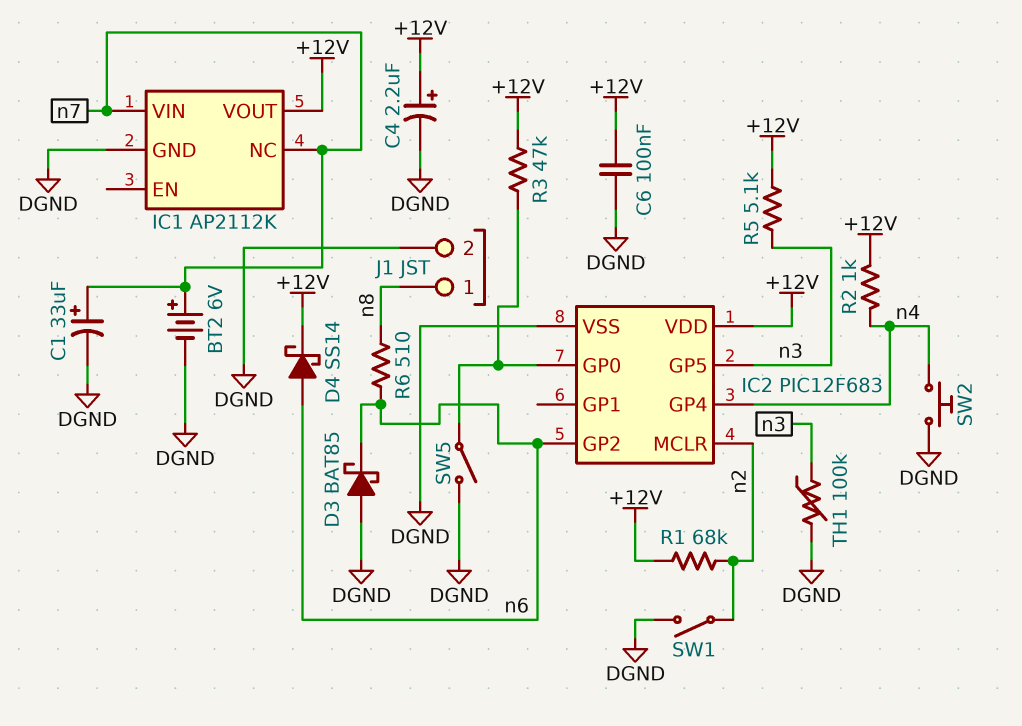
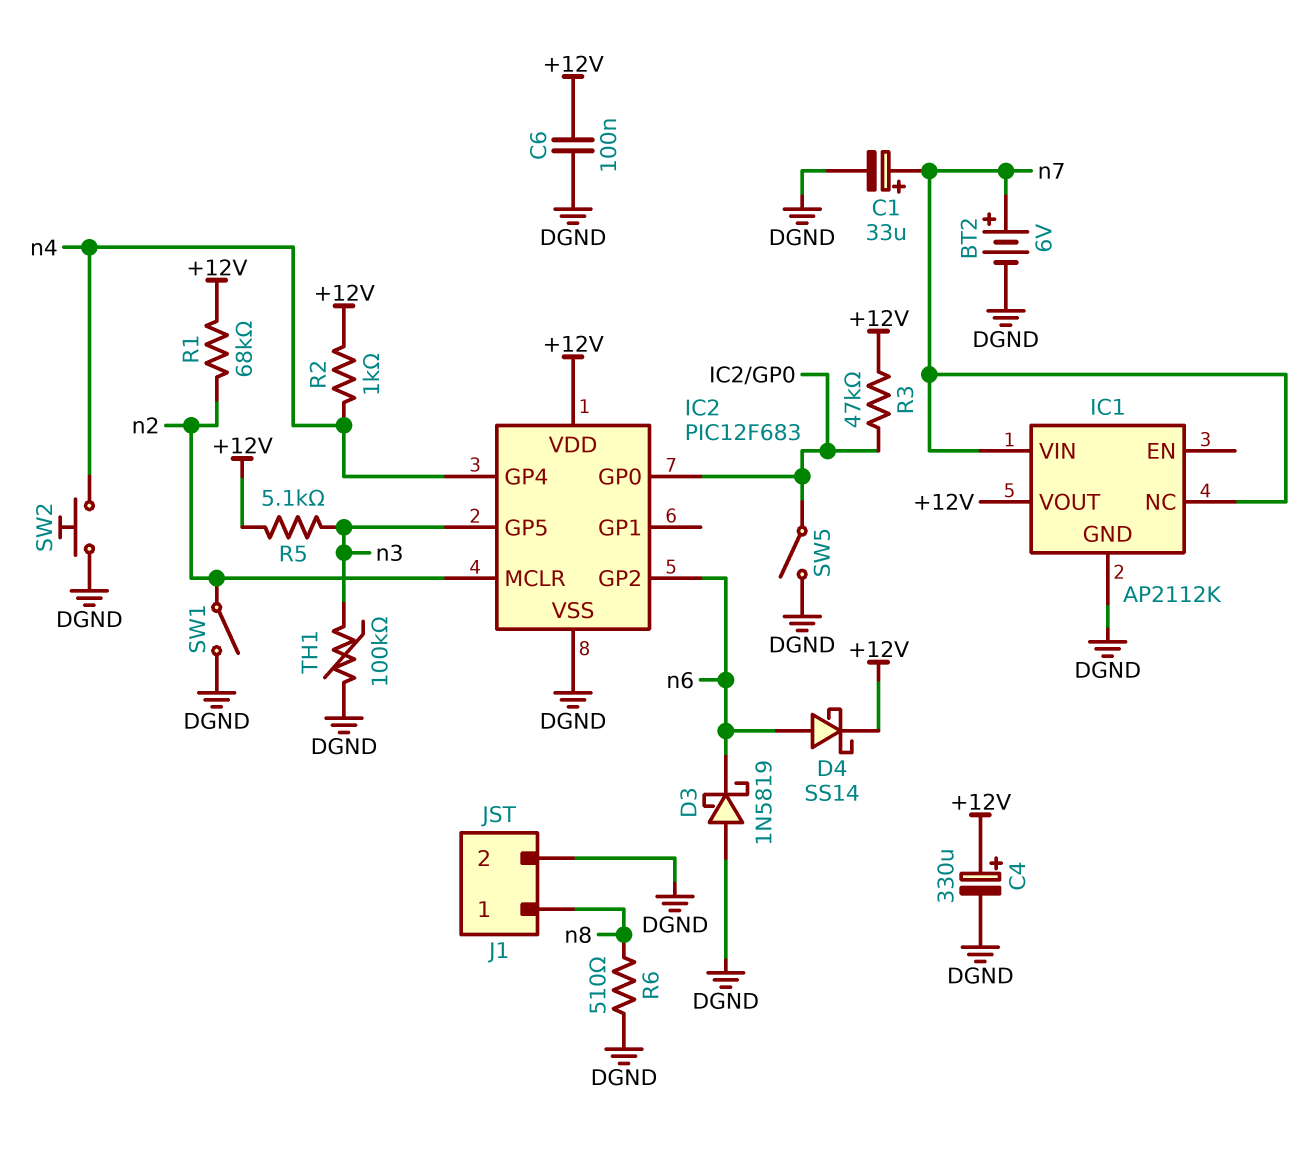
C4: 2.2uF (plus +12V, minus DGND) -> 330uF (plus +12V, minus DGND)
D3: schottky BAT85 (A DGND, K n6) -> schottky 1N5819 (A DGND, K n6)
R6: 510 (n6, n8) -> 510 (DGND, n8)

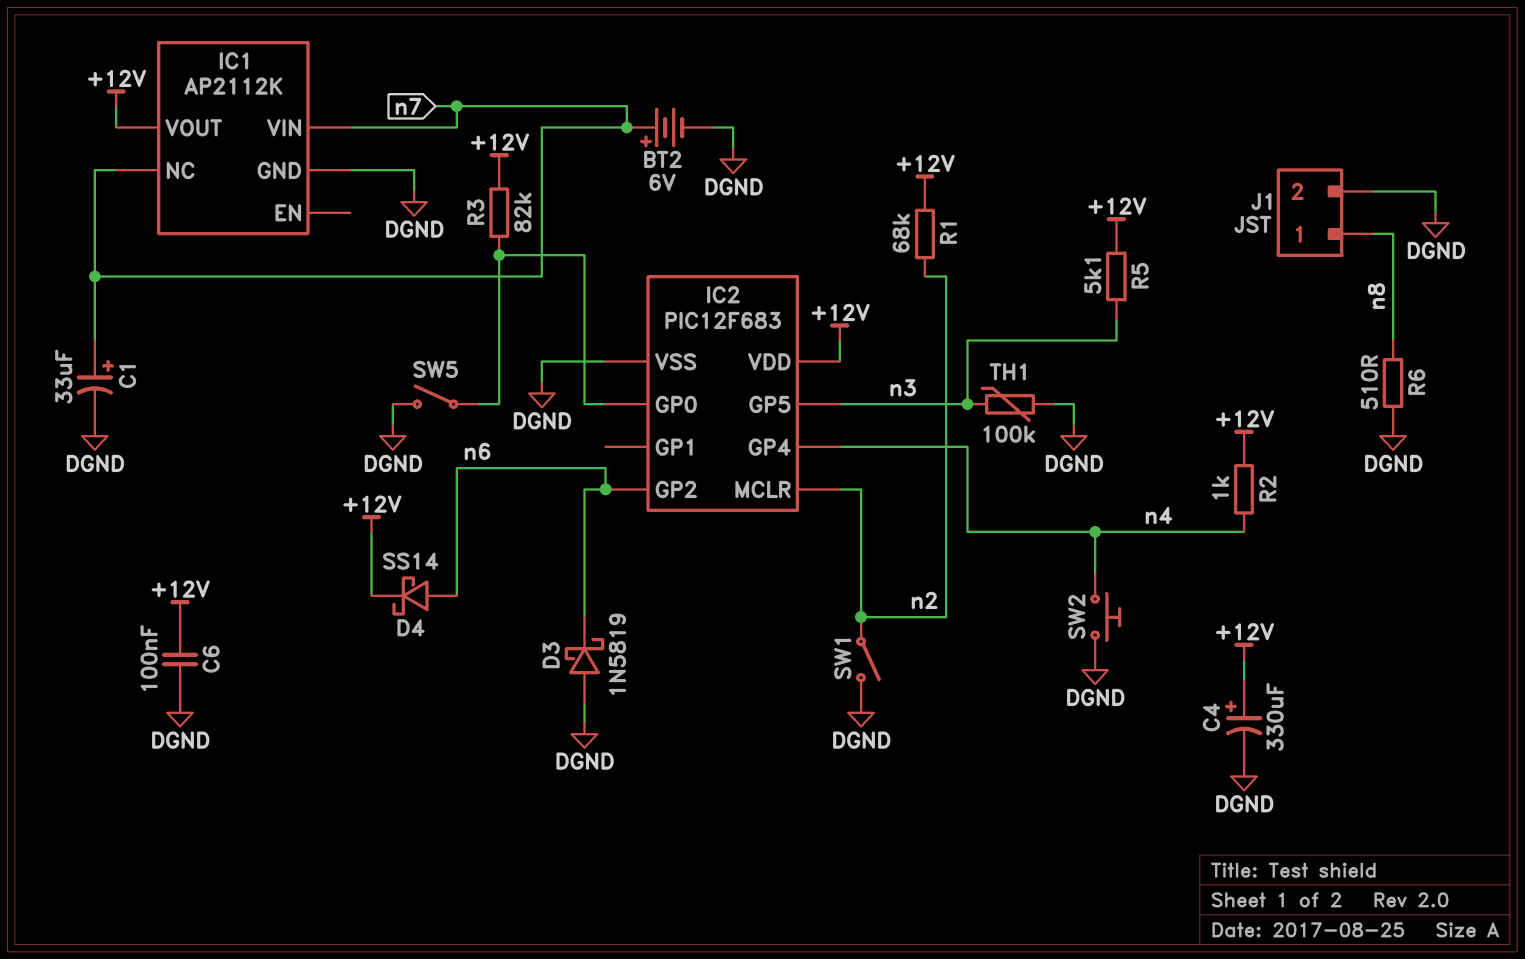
R3: 47k (+12V, IC2/GP0) -> 82k (+12V, IC2/GP0)

